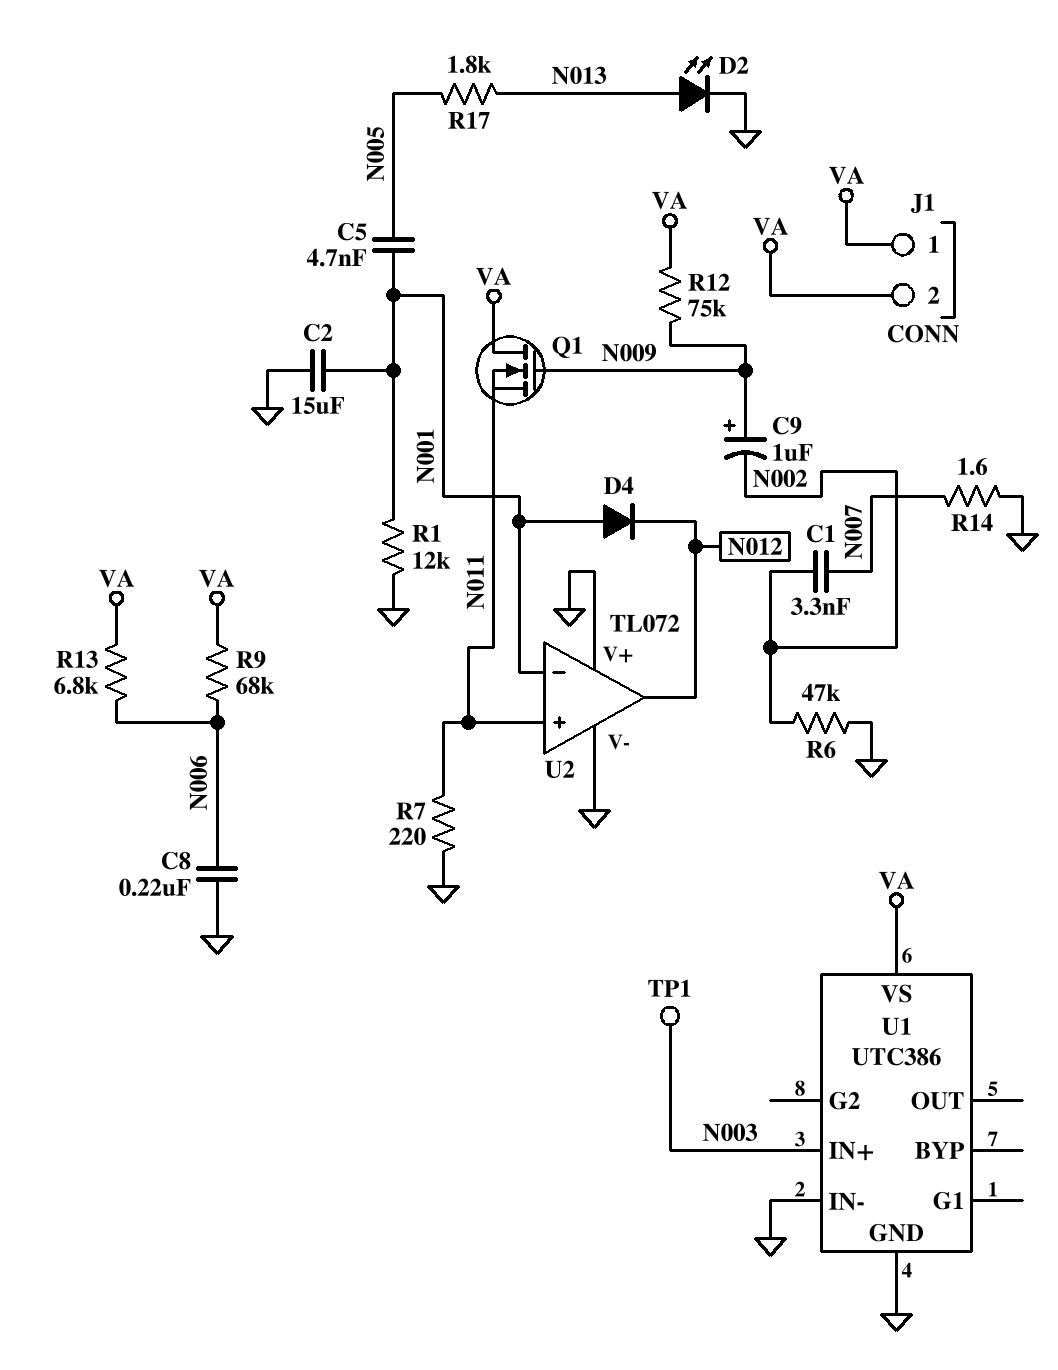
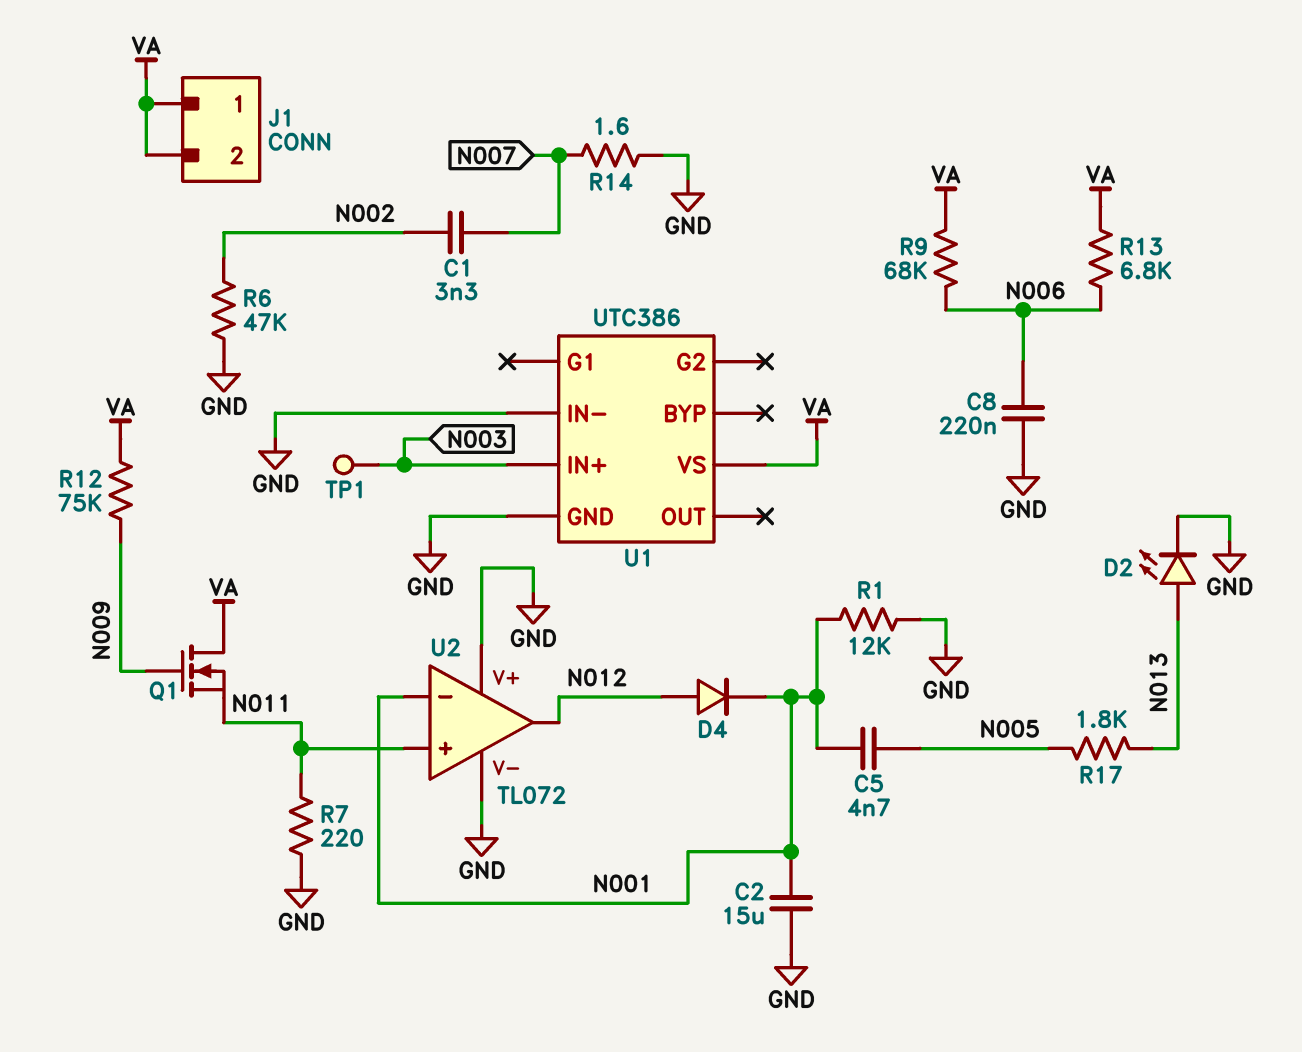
C9: 1uF (plus N009, minus N002) -> none
D4: diode (A N001, K N012) -> diode (A N012, K N001)

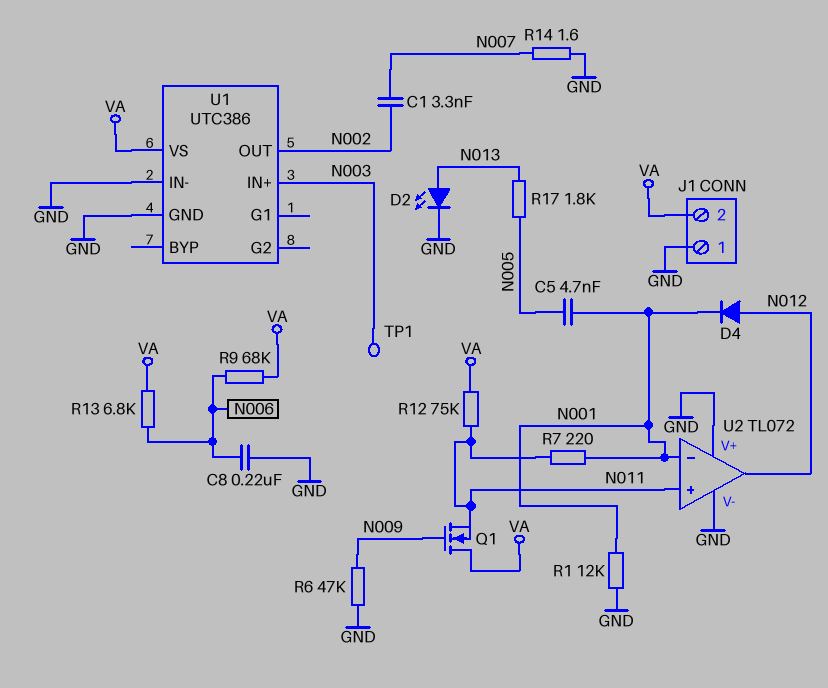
C2: 15uF (GND, N001) -> none
J1 pin 1: VA -> GND
R6: 47k (GND, N002) -> 47k (GND, N009)
R7: 220 (GND, N011) -> 220 (N001, N011)
R12: 75k (N009, VA) -> 75k (N011, VA)
U1 pin OUT: none -> N002

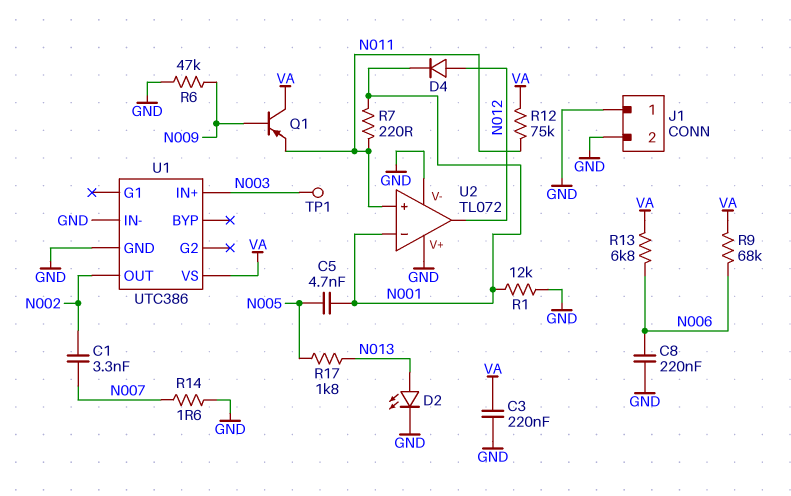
C3: none -> 220nF (GND, VA)
J1 pin 2: VA -> GND
Q1: NMOS (G N009, D VA, S N011) -> PNP (B N009, C VA, E N011)

